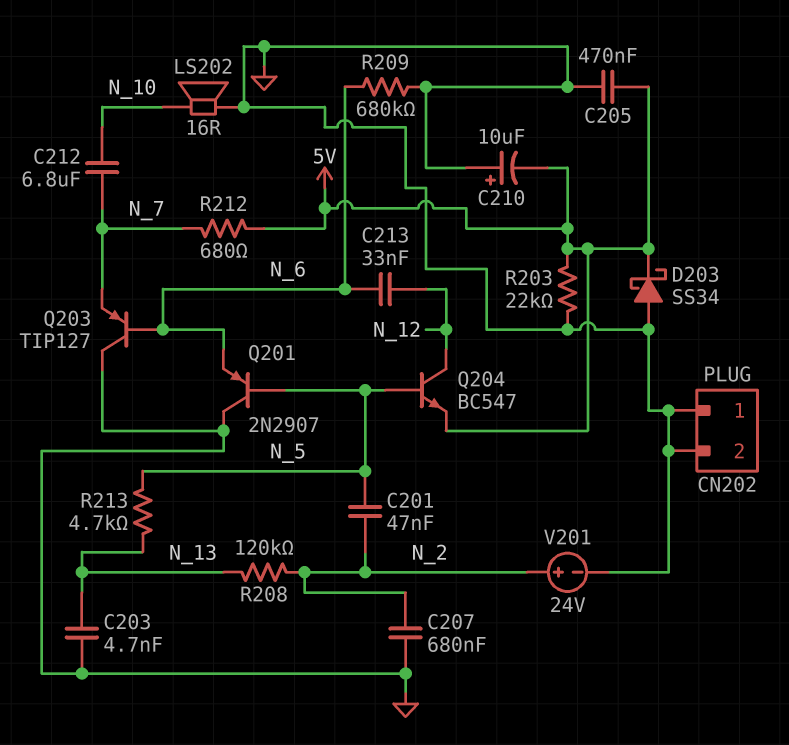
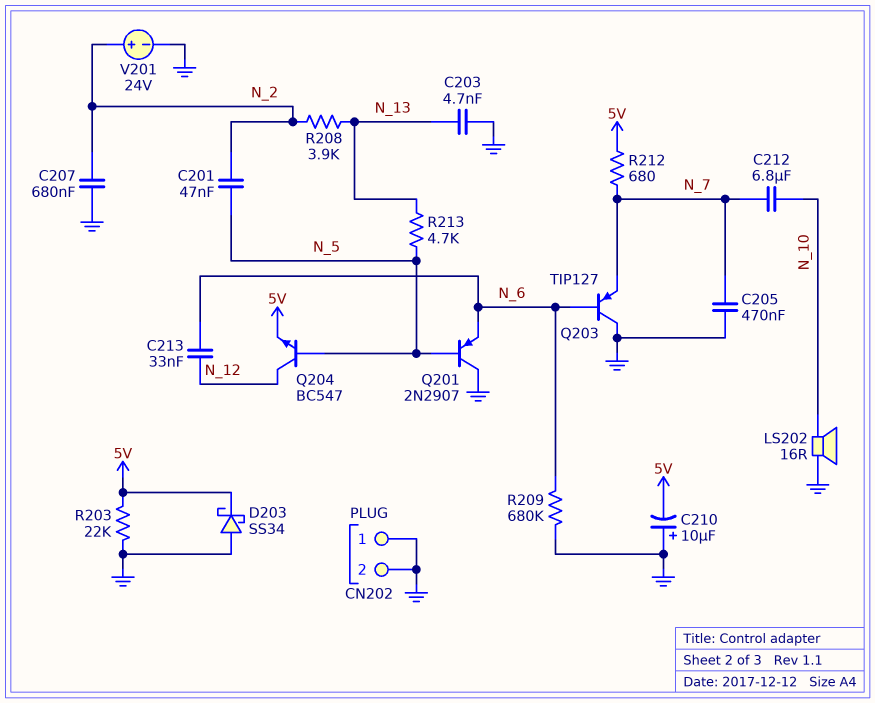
C205: 470nF (5V, GND) -> 470nF (GND, N_7)
R208: 120k (N_2, N_13) -> 3.9k (N_2, N_13)

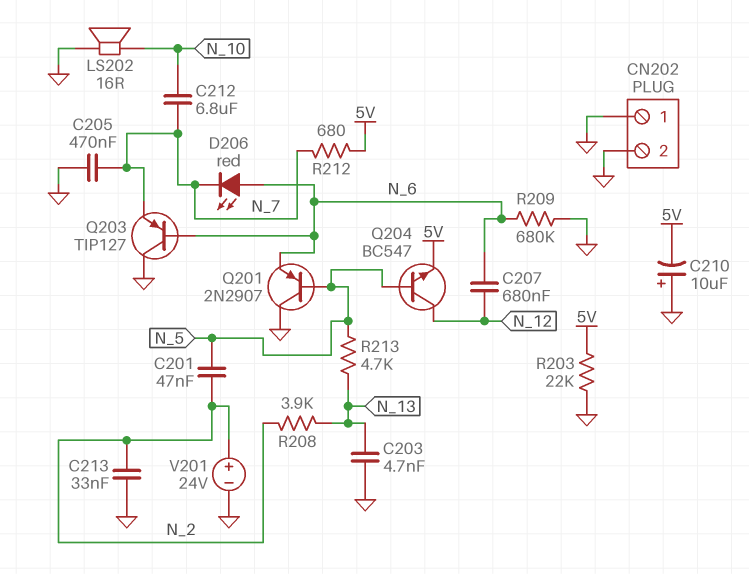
C207: 680nF (GND, N_2) -> 680nF (N_6, N_12)
C213: 33nF (N_6, N_12) -> 33nF (GND, N_2)
D203: schottky SS34 (A GND, K 5V) -> none
D206: none -> LED red (A N_6, K N_7)

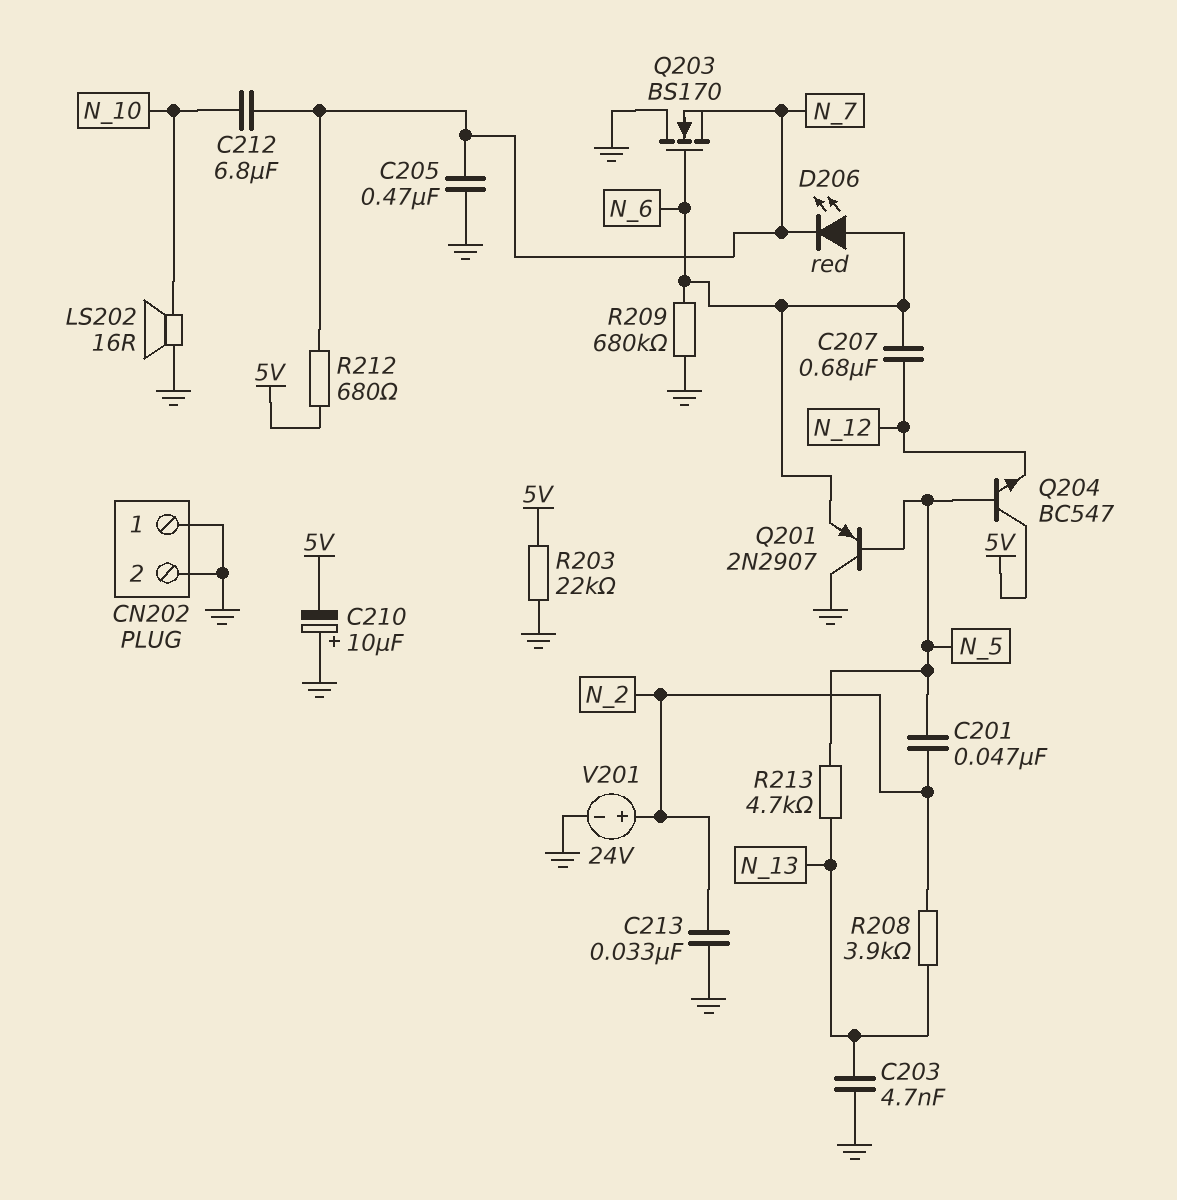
Q203: PNP TIP127 (B N_6, C GND, E N_7) -> NMOS BS170 (G N_6, D GND, S N_7)
Q204: NPN BC547 (B N_5, C N_12, E 5V) -> NPN BC547 (B N_5, C 5V, E N_12)

